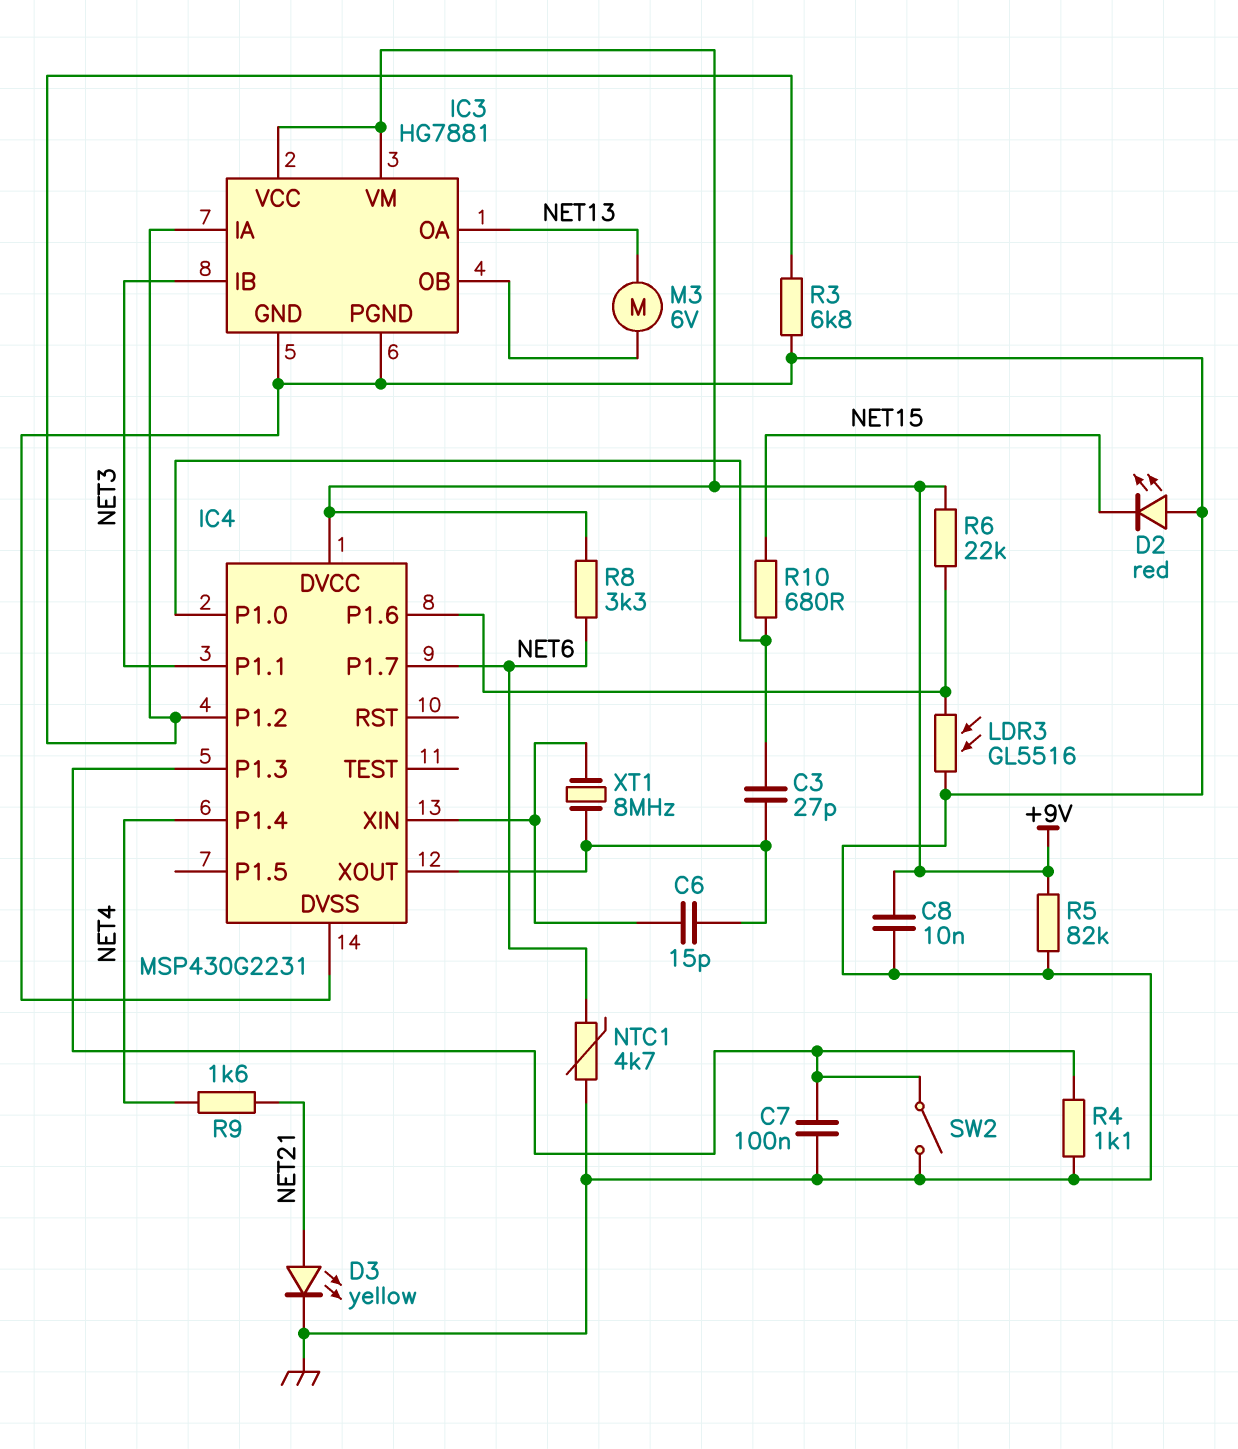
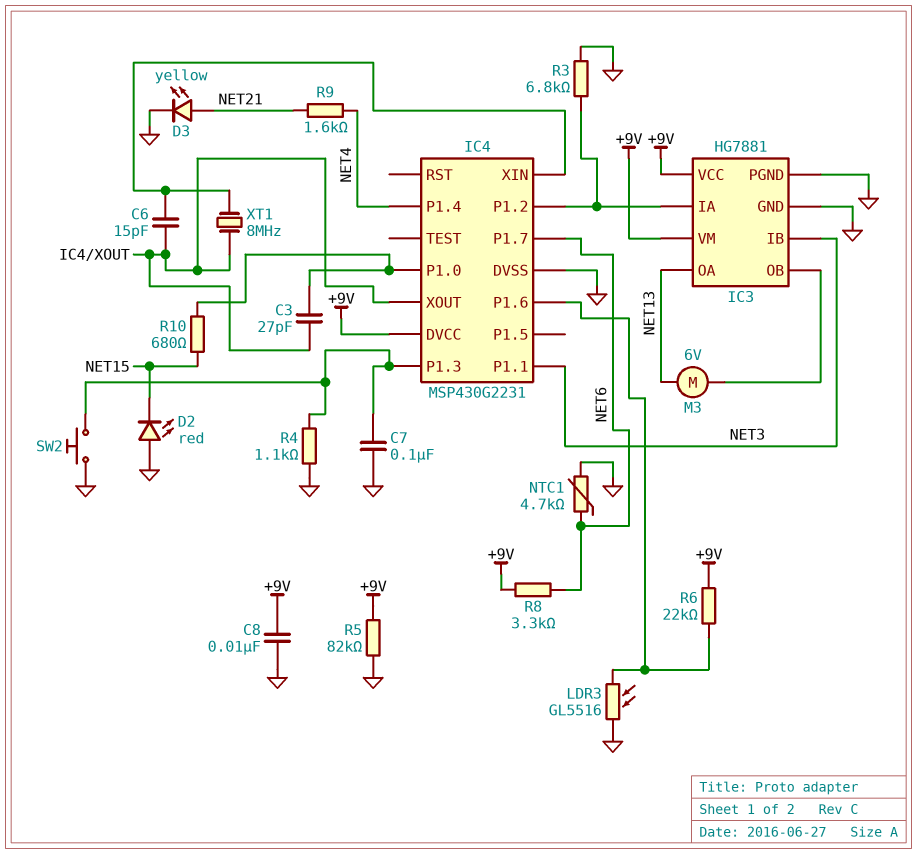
SW2: switch (GND, IC4/P1.3) -> button (GND, IC4/P1.3)

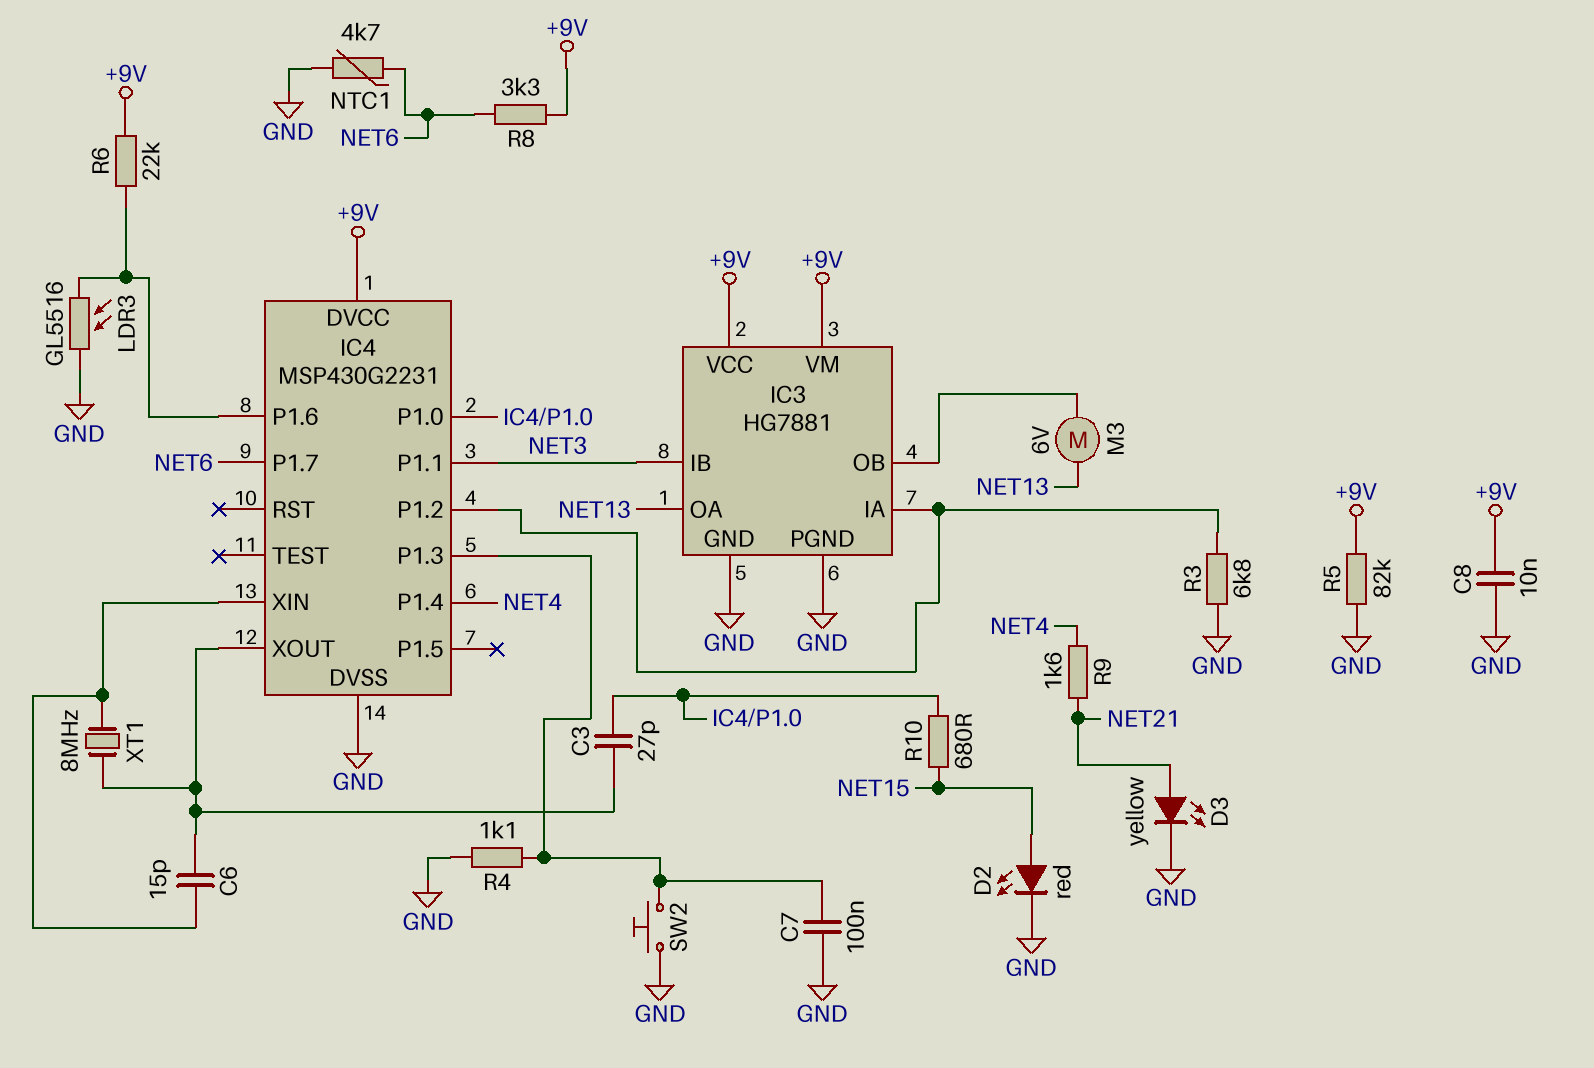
D2: LED red (A GND, K NET15) -> LED red (A NET15, K GND)

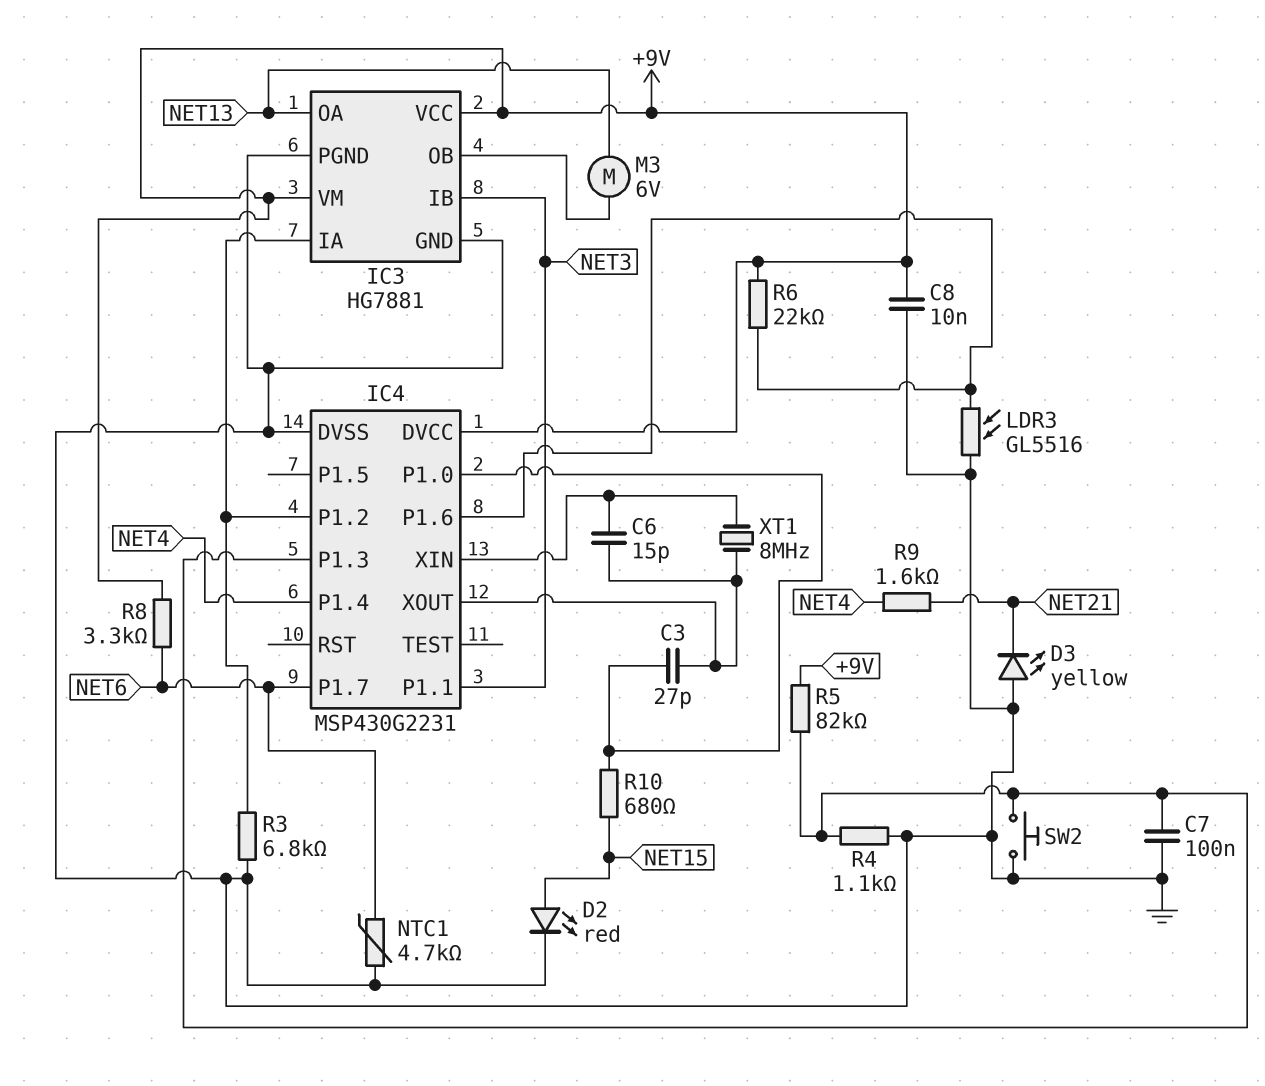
D3: LED yellow (A NET21, K GND) -> LED yellow (A GND, K NET21)
R5: 82k (+9V, GND) -> 82k (+9V, IC4/P1.3)

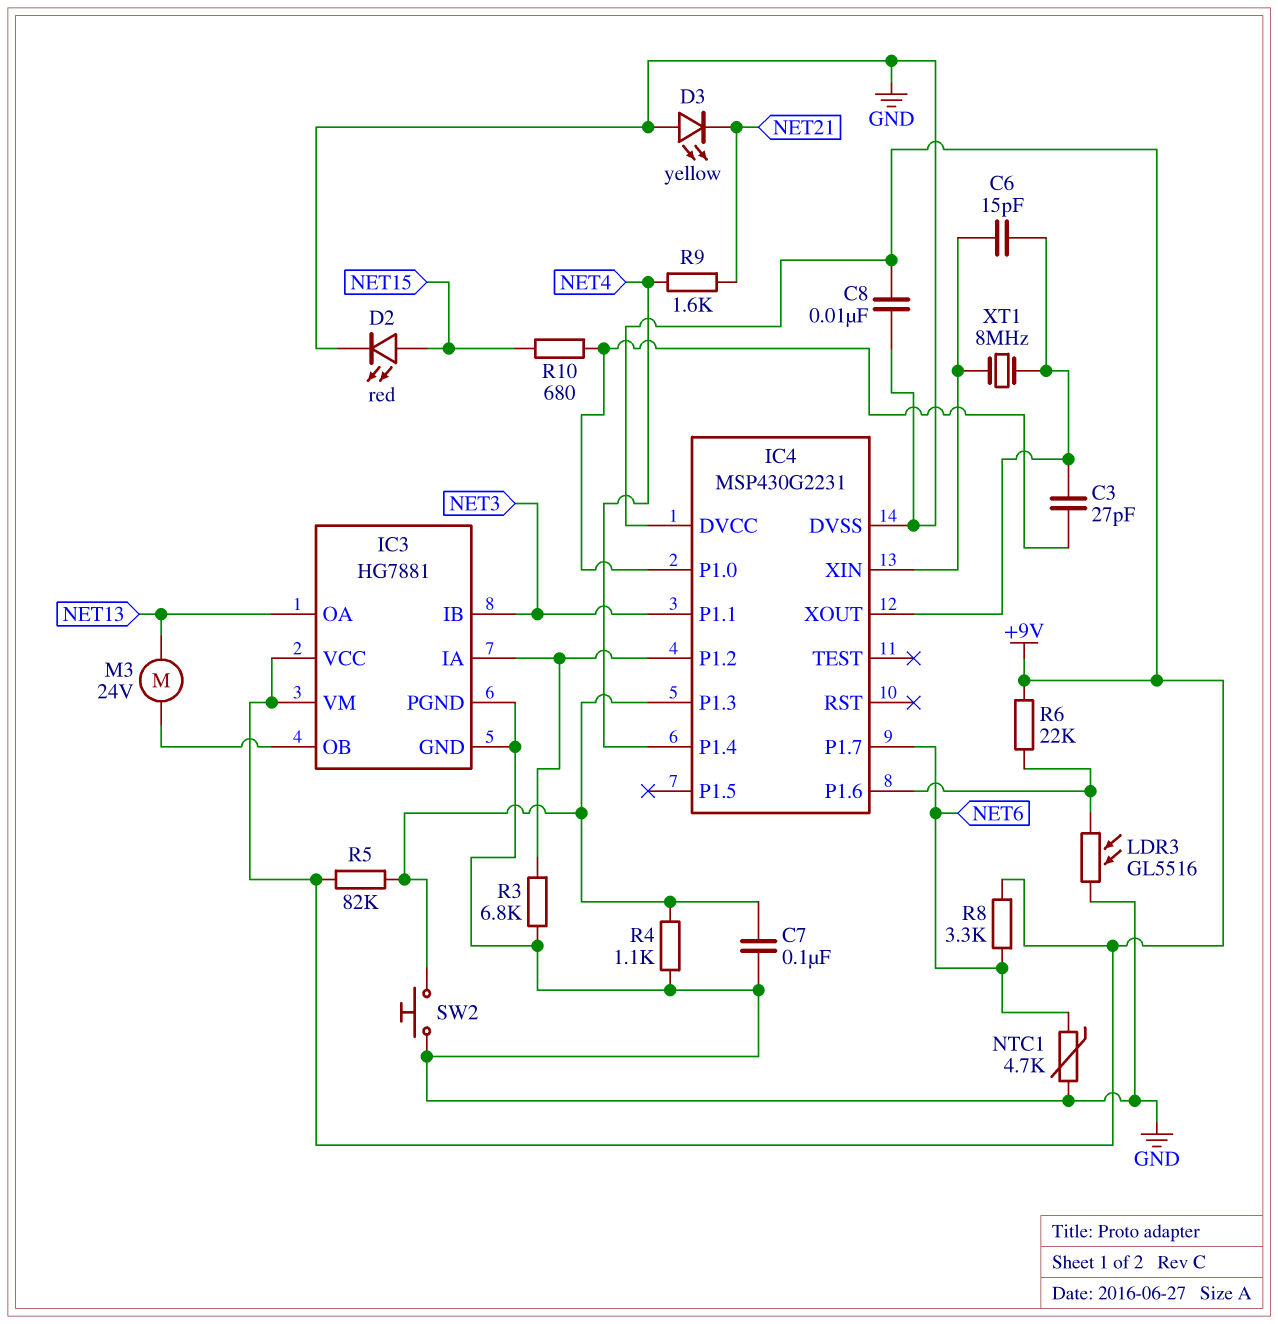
M3: motor 6V (IC3/OB, NET13) -> motor 24V (IC3/OB, NET13)

